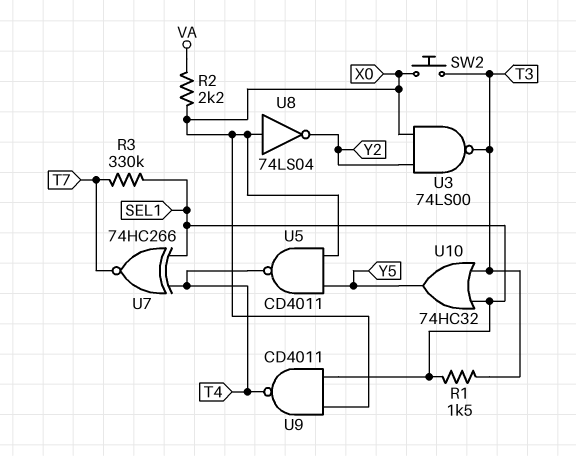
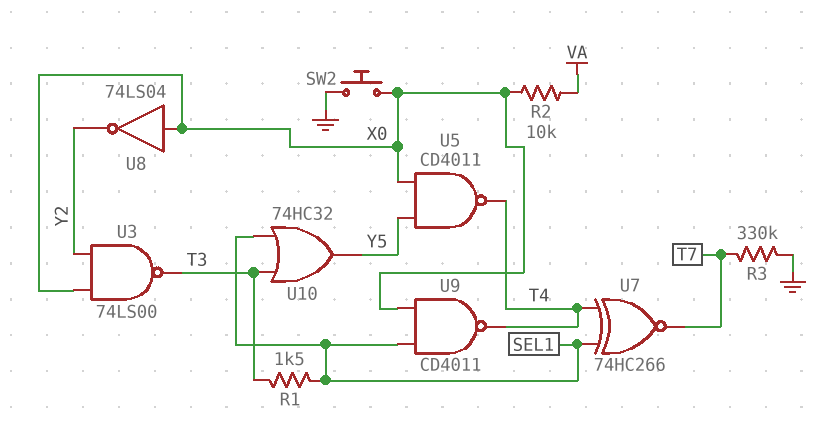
R2: 2.2k (VA, X0) -> 10k (VA, X0)
R3: 330k (SEL1, T7) -> 330k (GND, T7)
SW2: button (T3, X0) -> button (GND, X0)

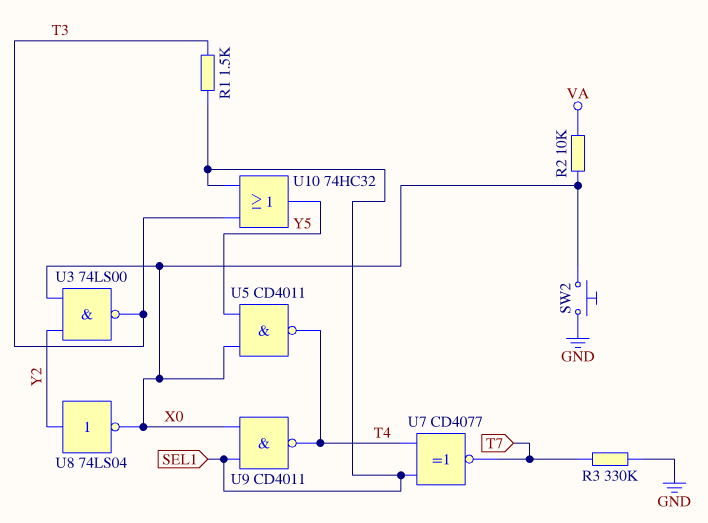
U7: XNOR 74HC266 (in SEL1, in T4, out T7) -> XNOR CD4077 (in SEL1, in T4, out T7)
U8: NOT 74LS04 (in X0, out Y2) -> NOT 74LS04 (in Y2, out X0)

